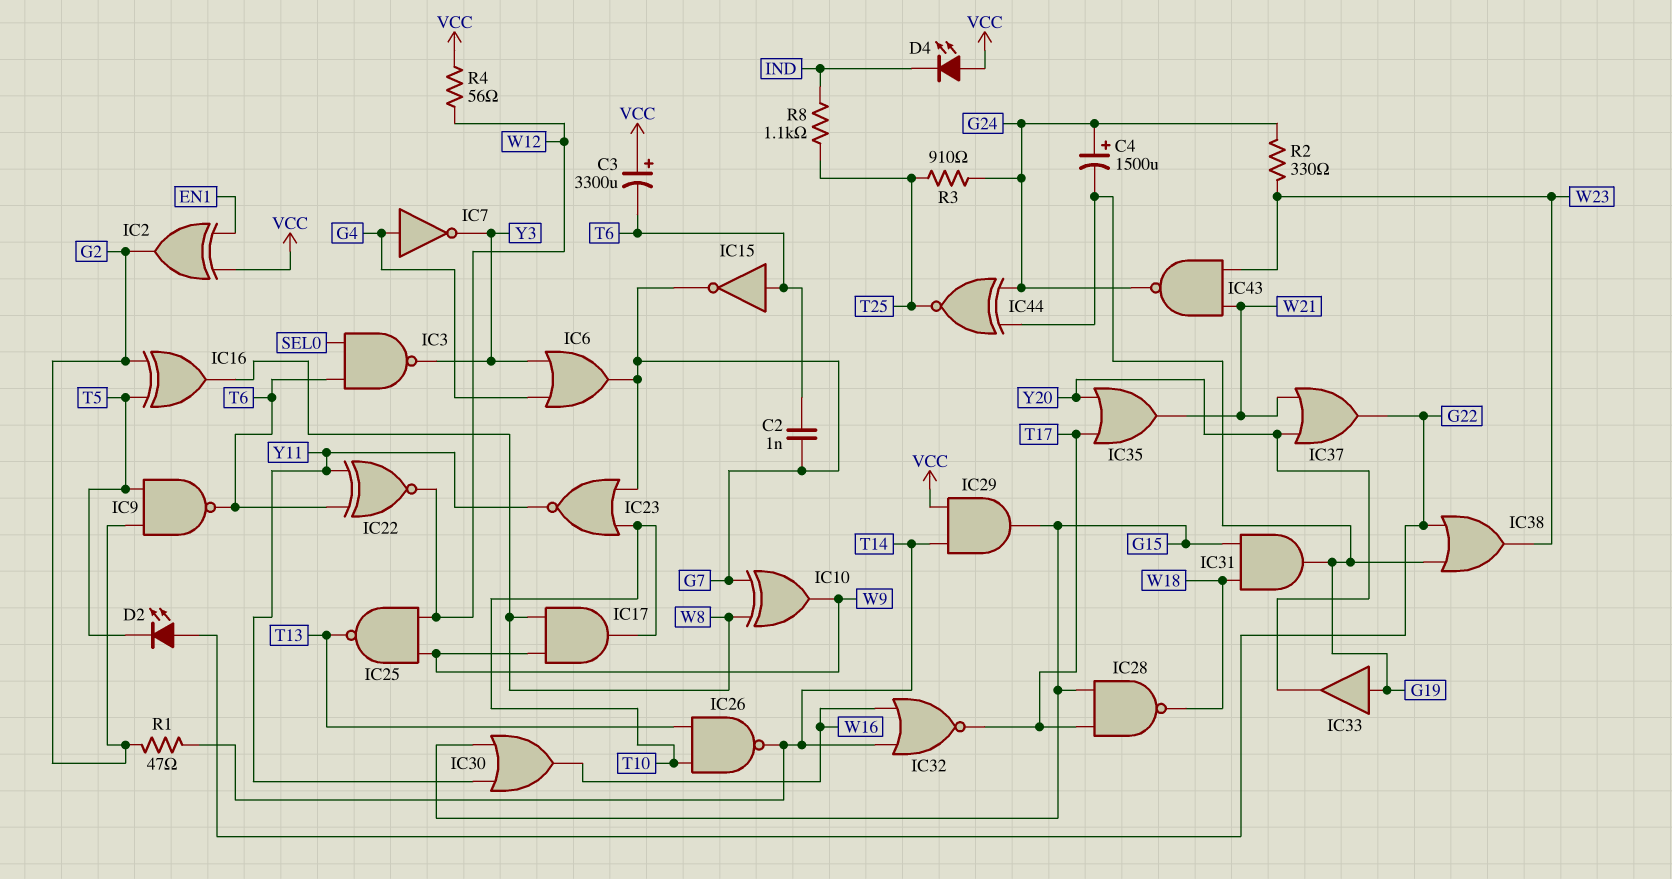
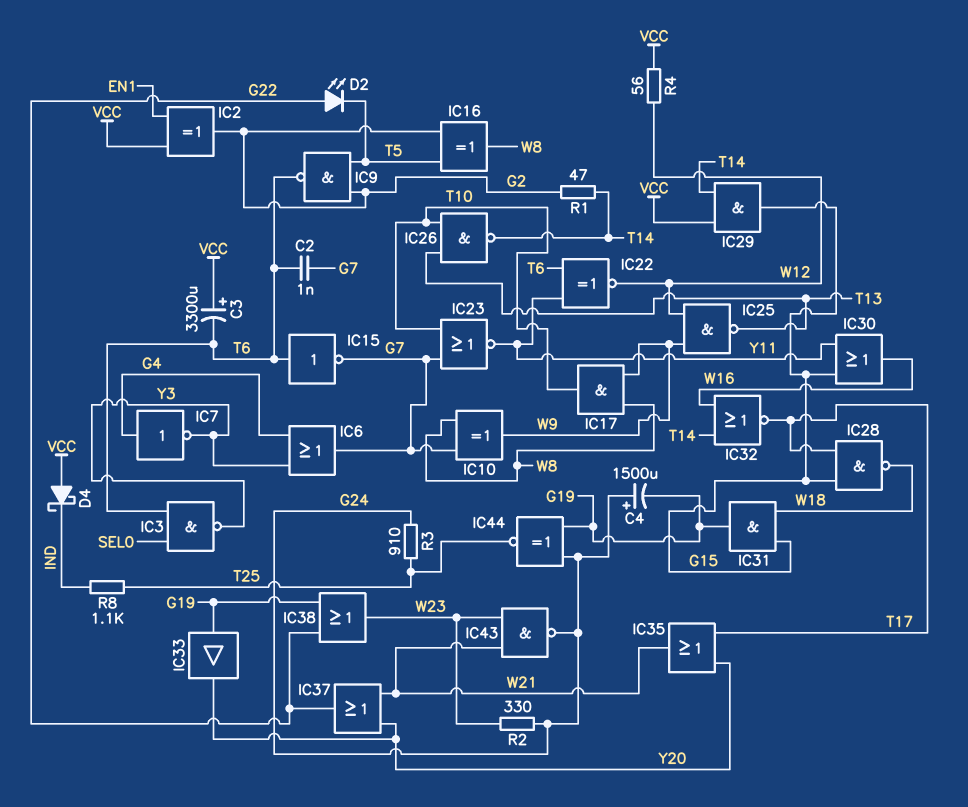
D4: LED (A VCC, K IND) -> schottky (A VCC, K IND)

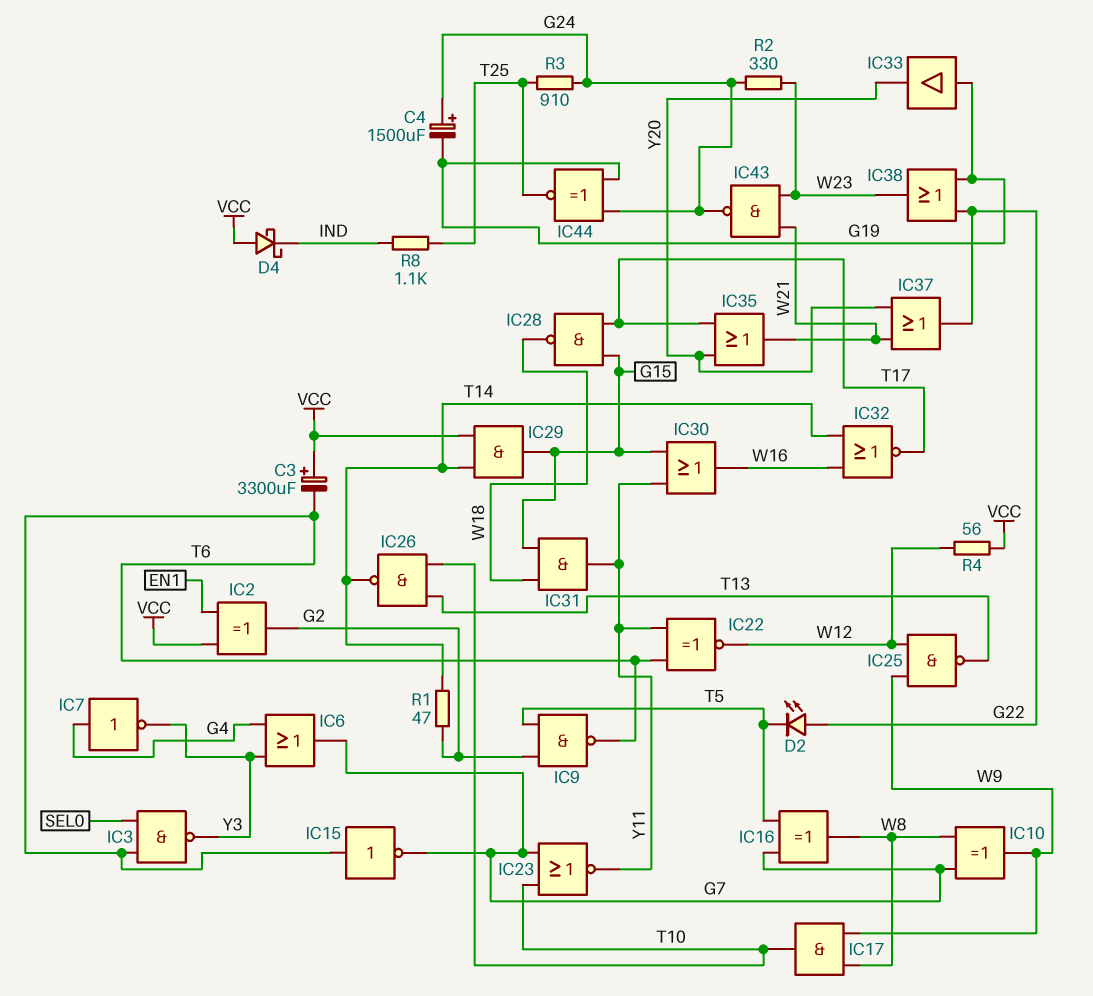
C2: 1nF (G7, T6) -> none
IC16: XOR (in G2, in T5, out W8) -> XOR (in G7, in T5, out W8)
IC31: AND (in G15, in W18, out G19) -> AND (in G15, in W18, out Y11)

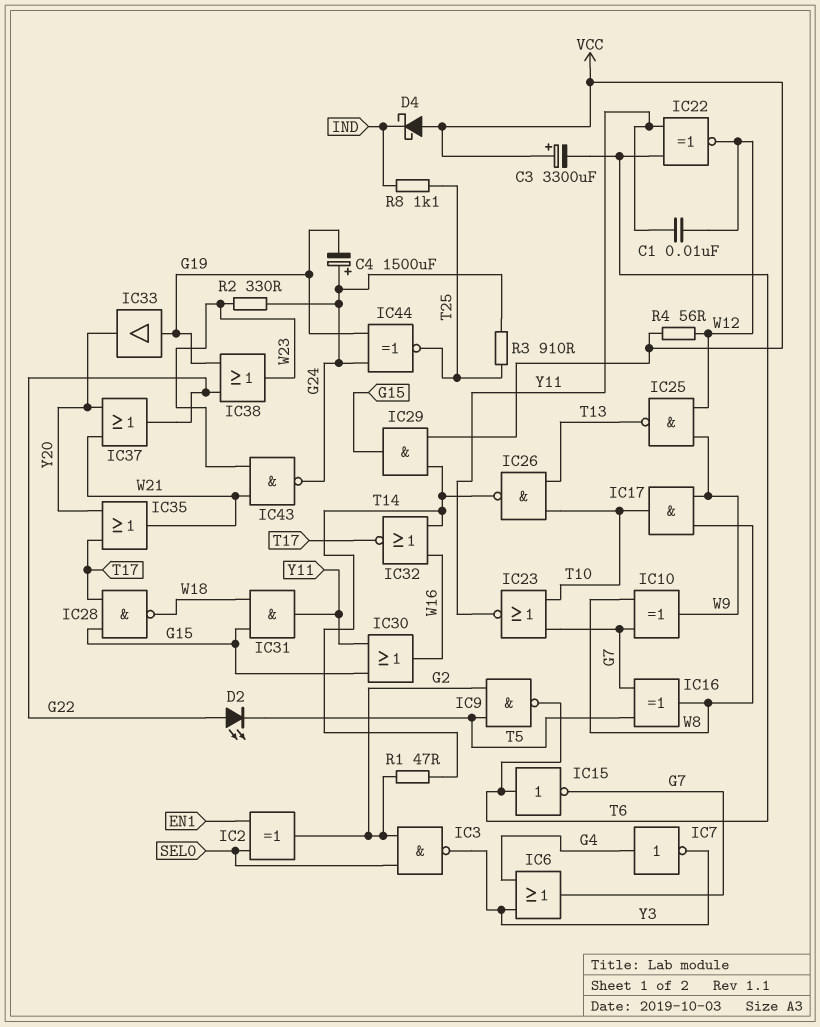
C1: none -> 10nF (W12, Y11)
IC2: XOR (in EN1, in VCC, out G2) -> XOR (in EN1, in SEL0, out G2)
IC3: NAND (in SEL0, in T6, out Y3) -> NAND (in G2, in SEL0, out Y3)

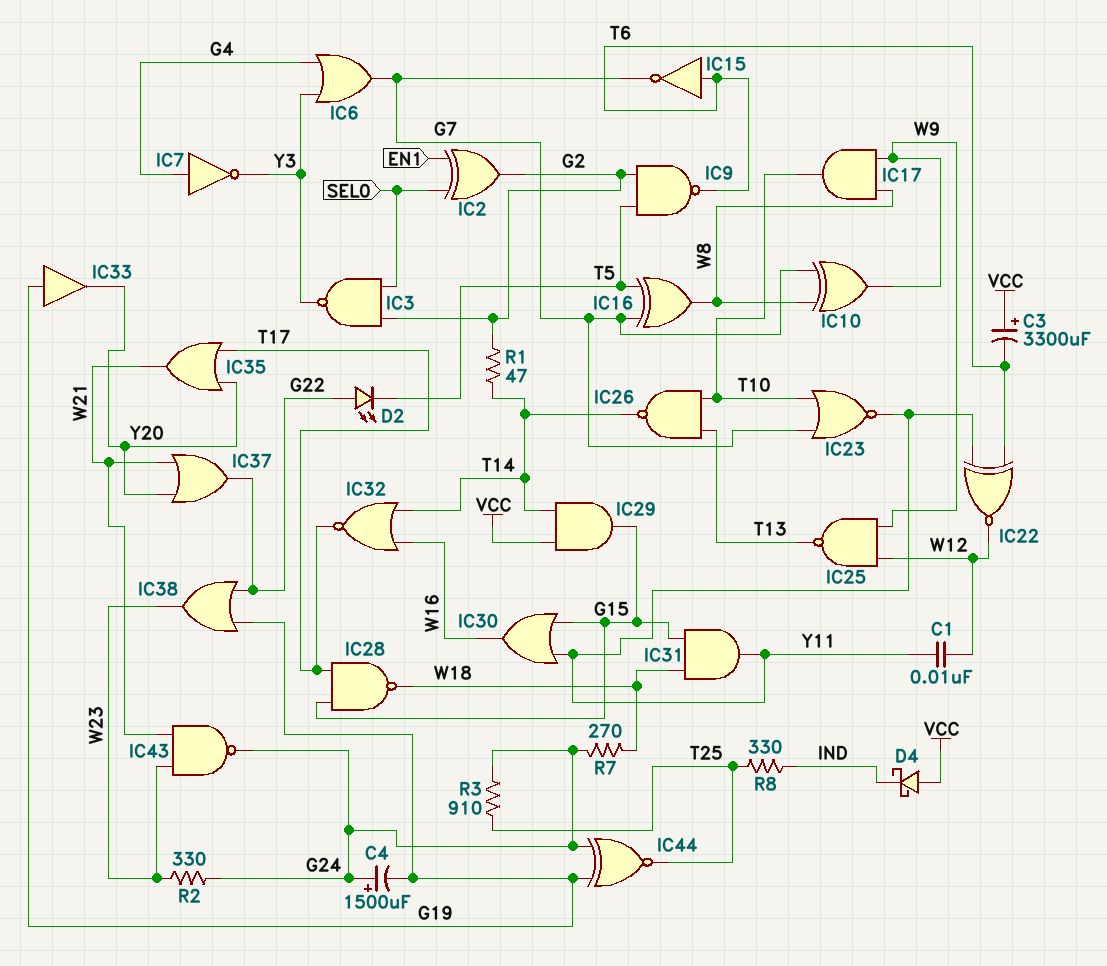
R4: 56 (VCC, W12) -> none
R7: none -> 270 (G24, W18)
R8: 1.1k (IND, T25) -> 330 (IND, T25)

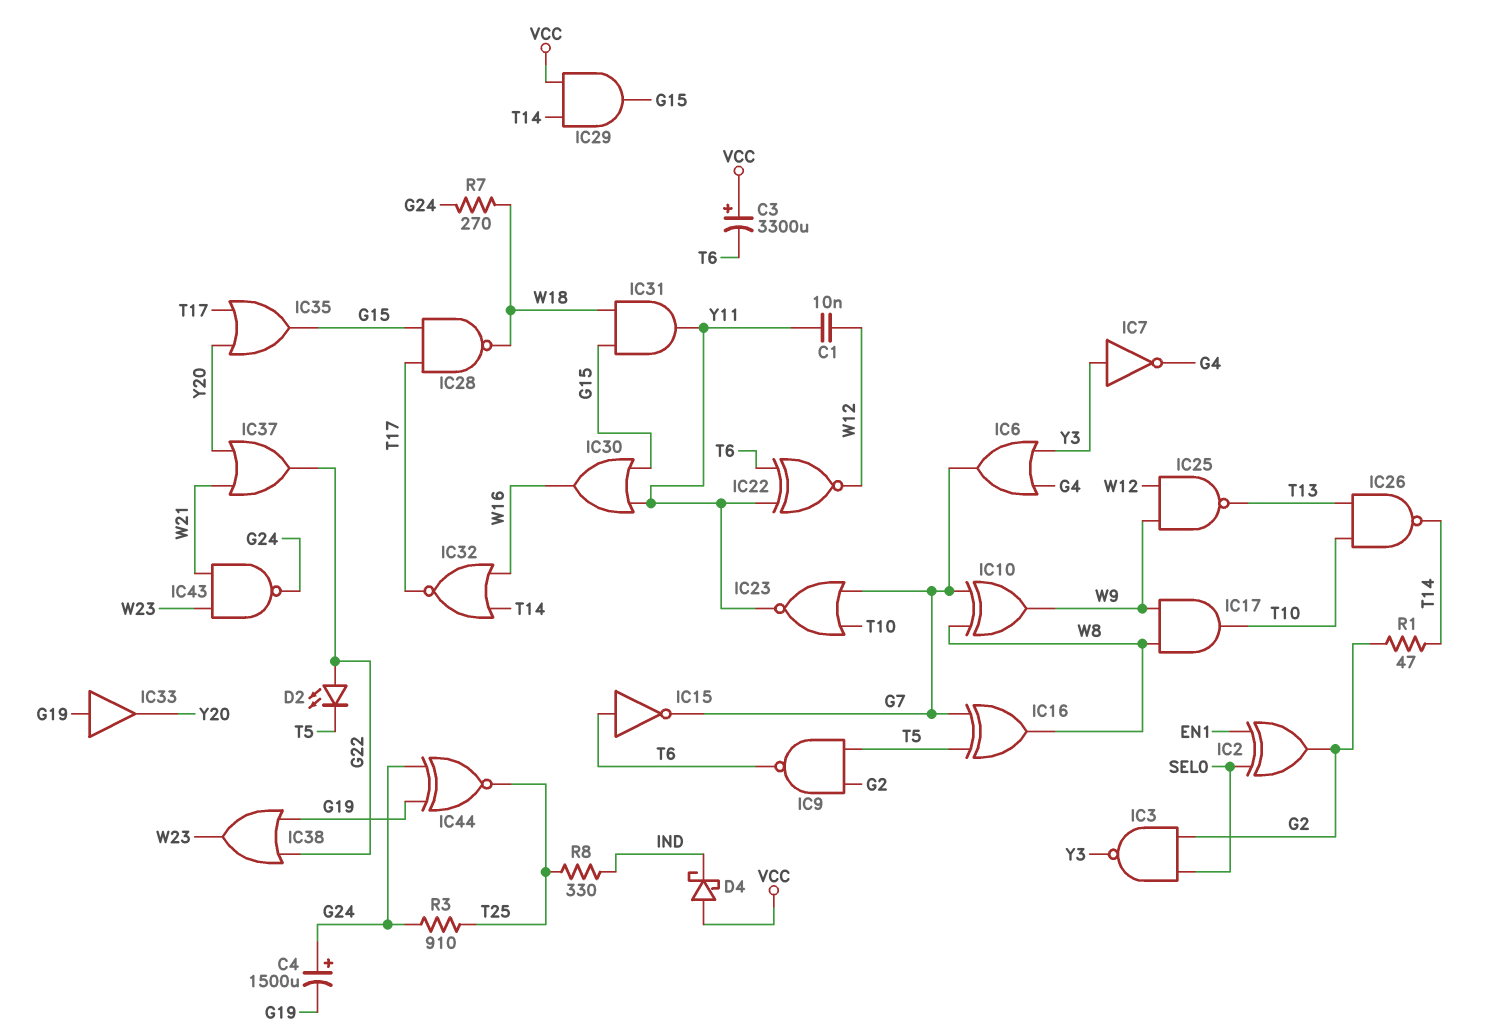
IC7: NOT (in G4, out Y3) -> NOT (in Y3, out G4)
IC35: OR (in T17, in Y20, out W21) -> OR (in T17, in Y20, out G15)
R2: 330 (G24, W23) -> none

